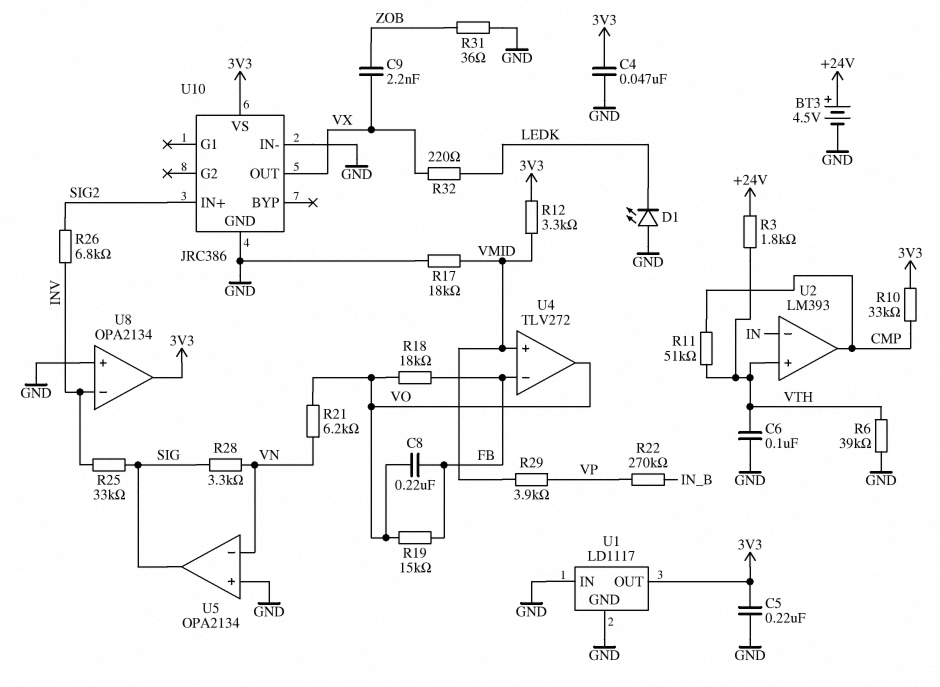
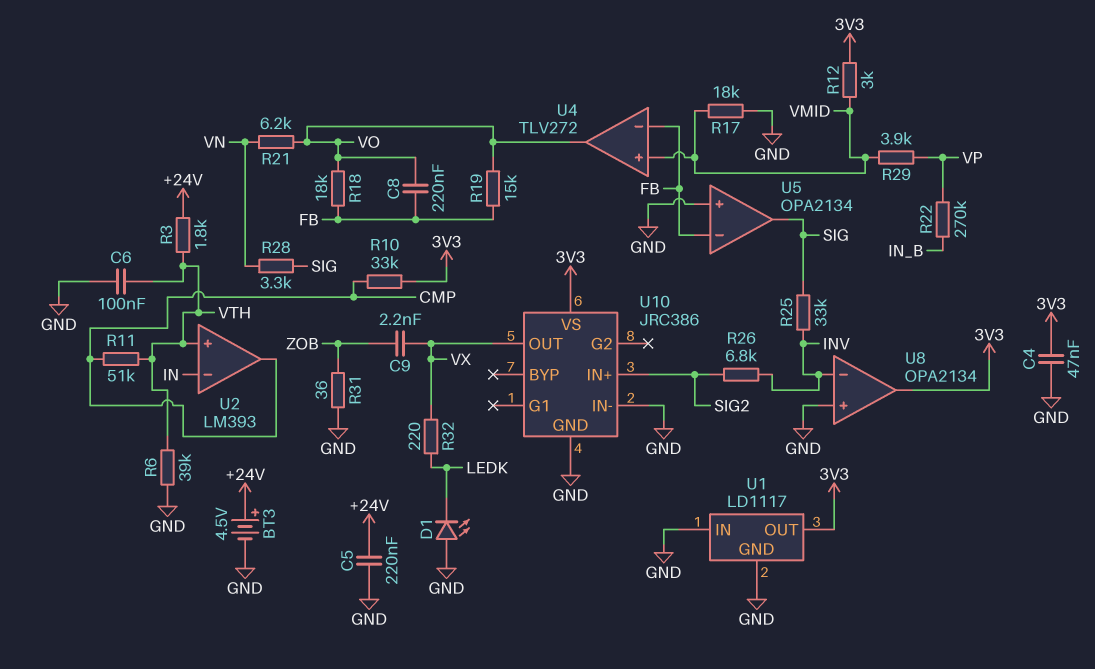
C5: 220nF (3V3, GND) -> 220nF (+24V, GND)
R12: 3.3k (3V3, VMID) -> 3k (3V3, VMID)
U5 pin in-: VN -> FB

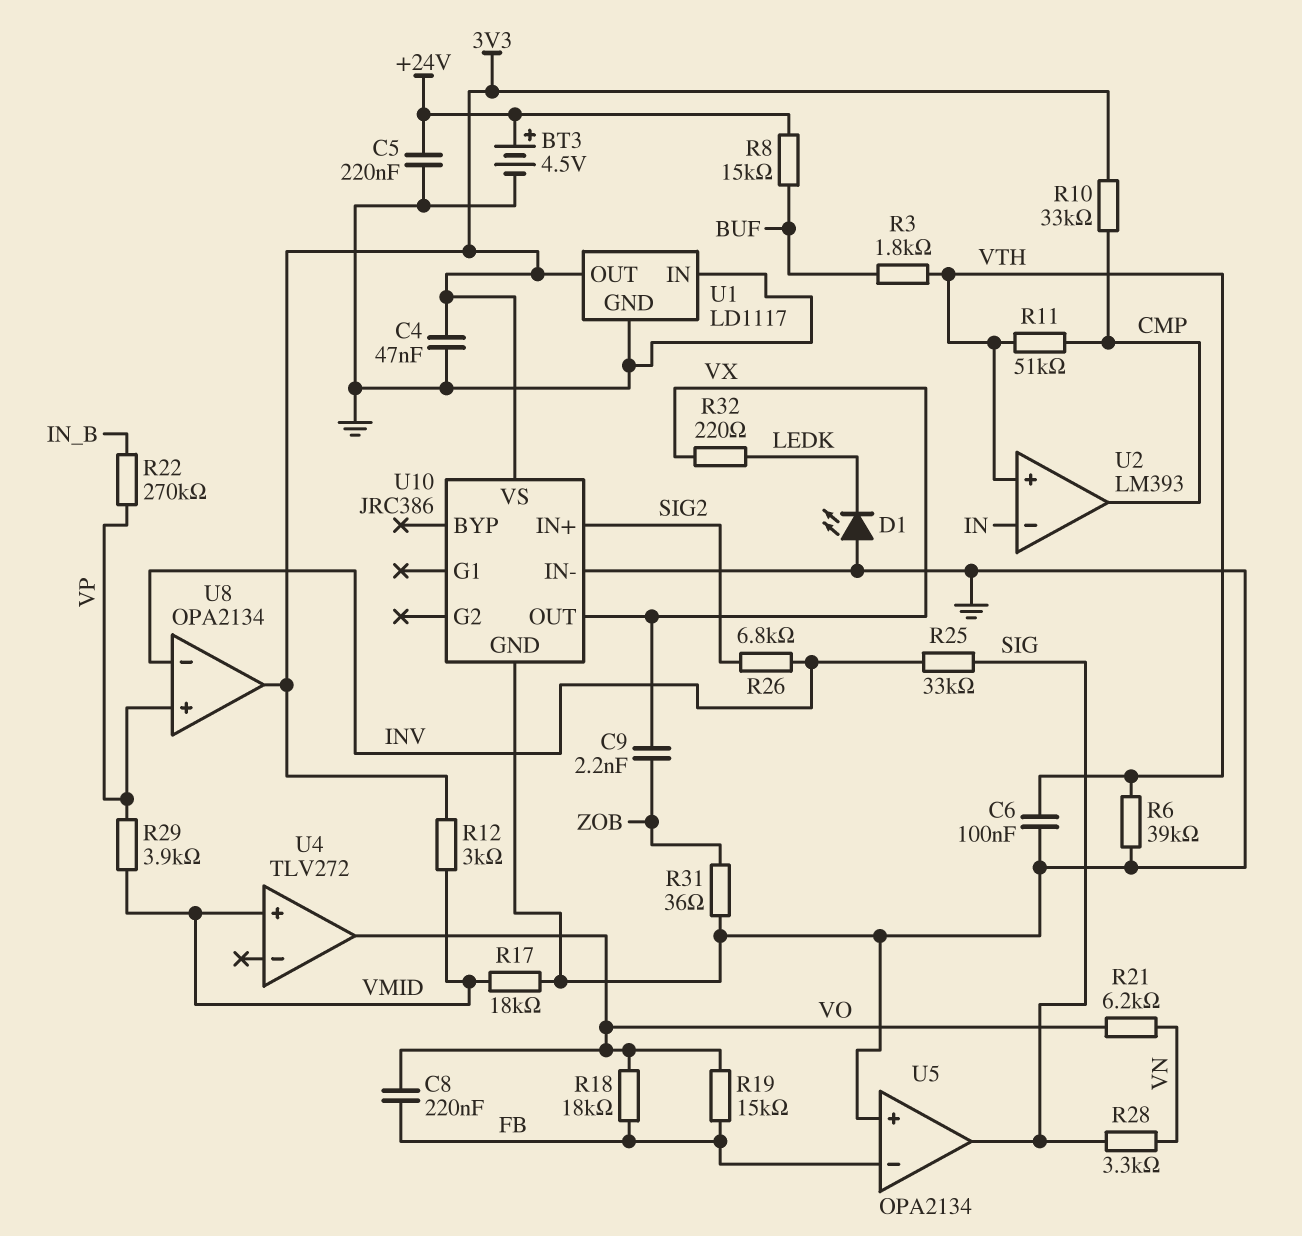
R3: 1.8k (+24V, VTH) -> 1.8k (BUF, VTH)
R8: none -> 15k (+24V, BUF)
U4 pin in-: FB -> none
U8 pin in+: GND -> VP

